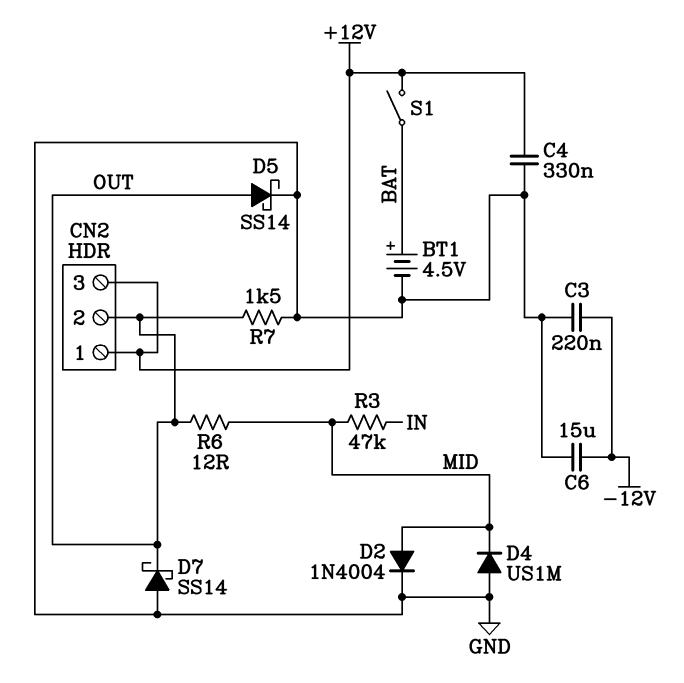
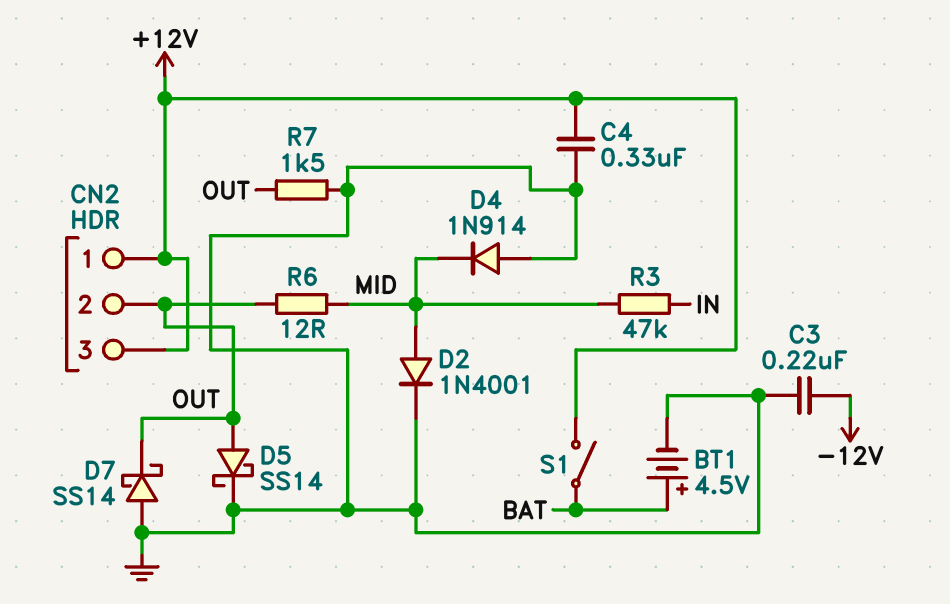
C6: 15uF (-12V, GND) -> none
D2: diode 1N4004 (A MID, K GND) -> diode 1N4001 (A MID, K GND)
D4: diode US1M (A GND, K MID) -> diode 1N914 (A GND, K MID)

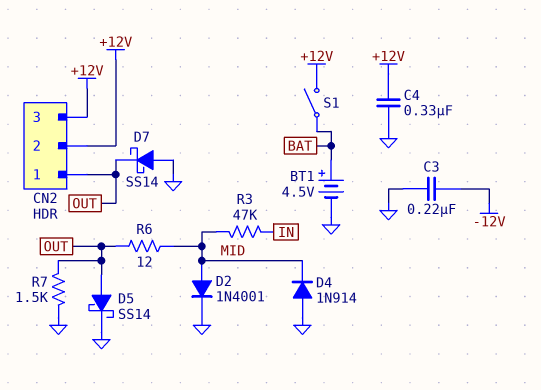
CN2 pin 1: +12V -> OUT
CN2 pin 2: OUT -> +12V

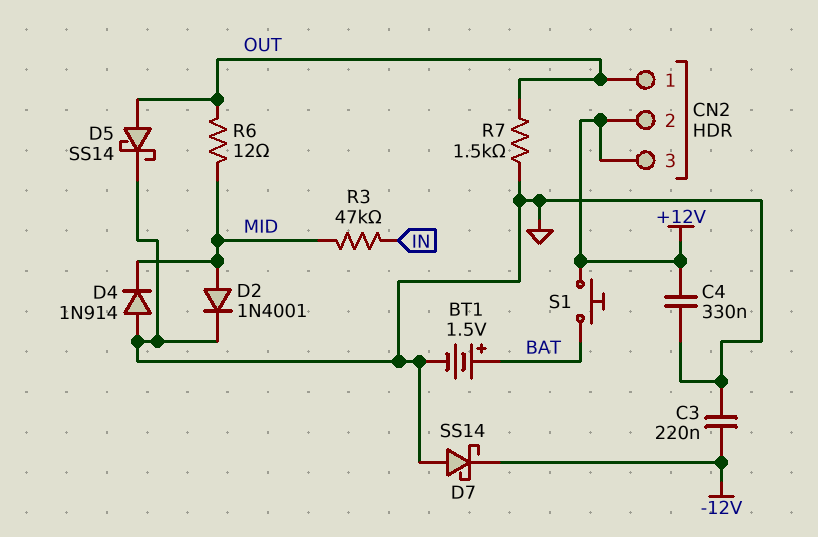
BT1: 4.5V (plus BAT, minus GND) -> 1.5V (plus BAT, minus GND)
D7: schottky SS14 (A GND, K OUT) -> schottky SS14 (A GND, K -12V)
S1: switch (+12V, BAT) -> button (+12V, BAT)

